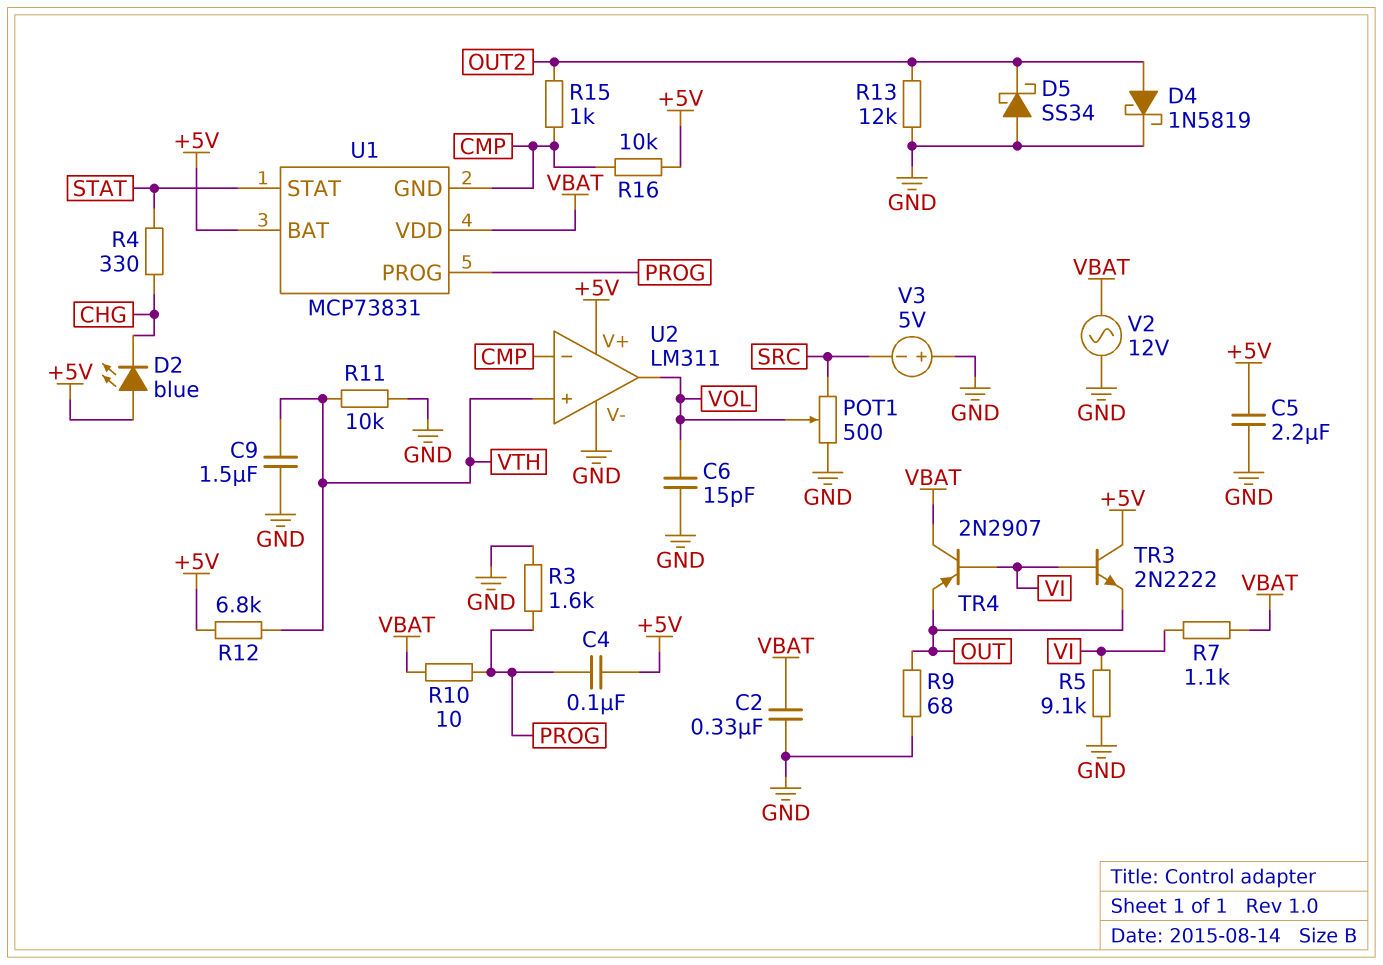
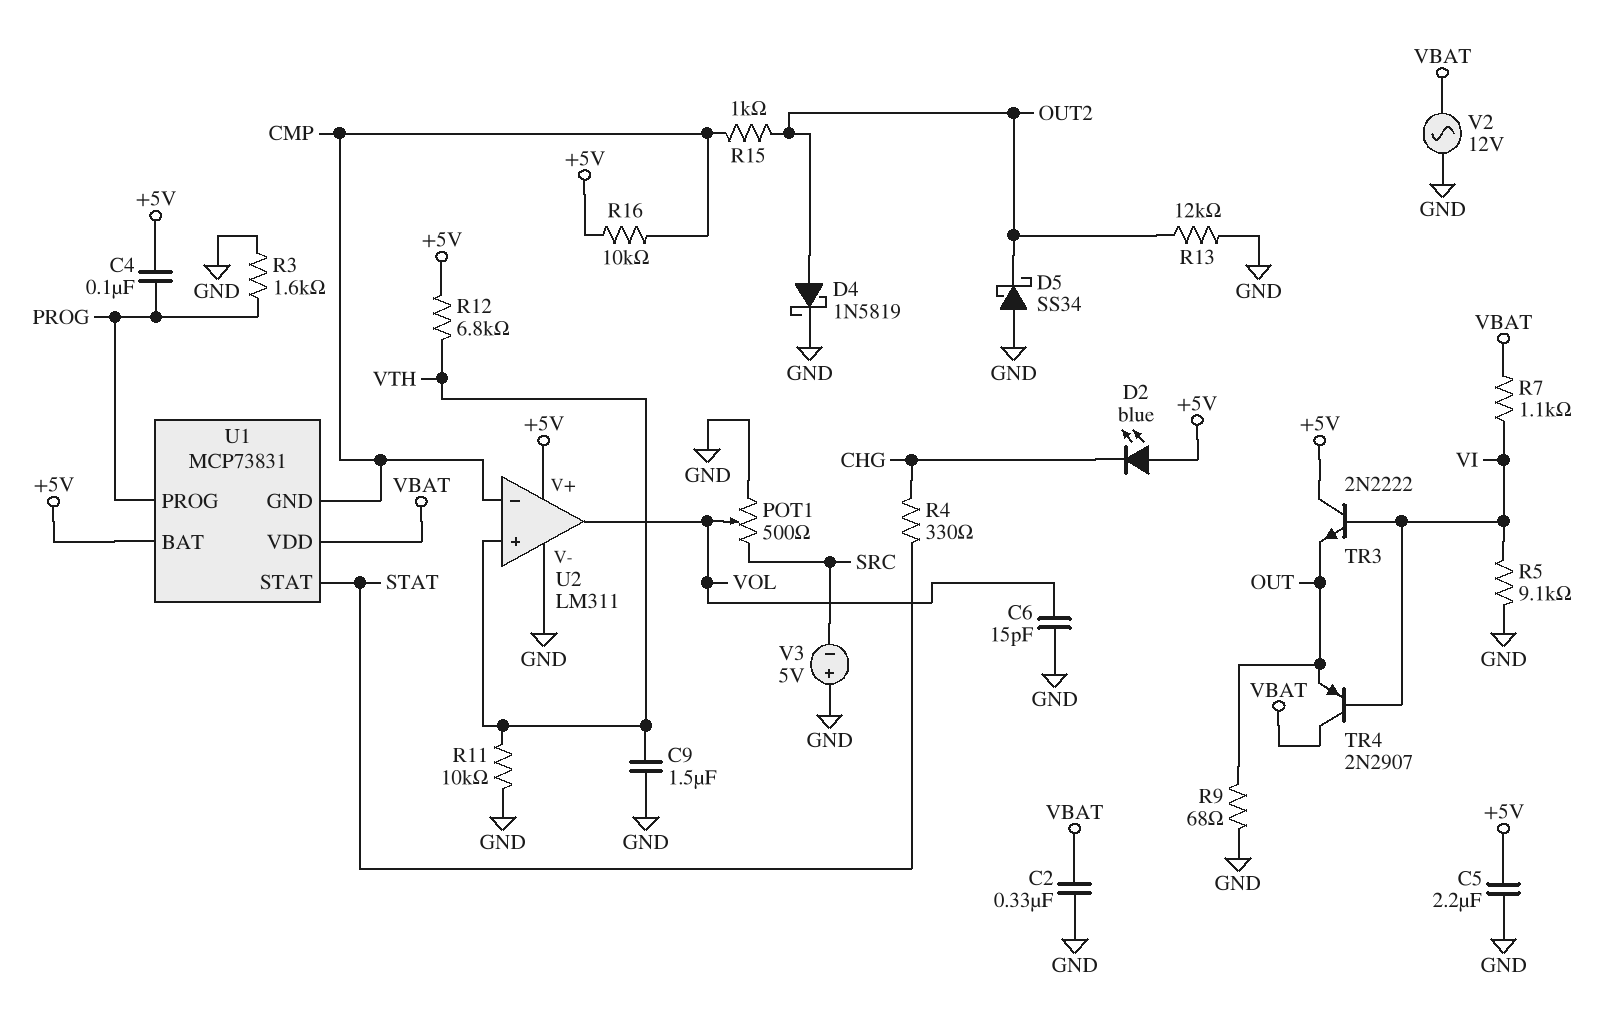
R10: 10 (PROG, VBAT) -> none

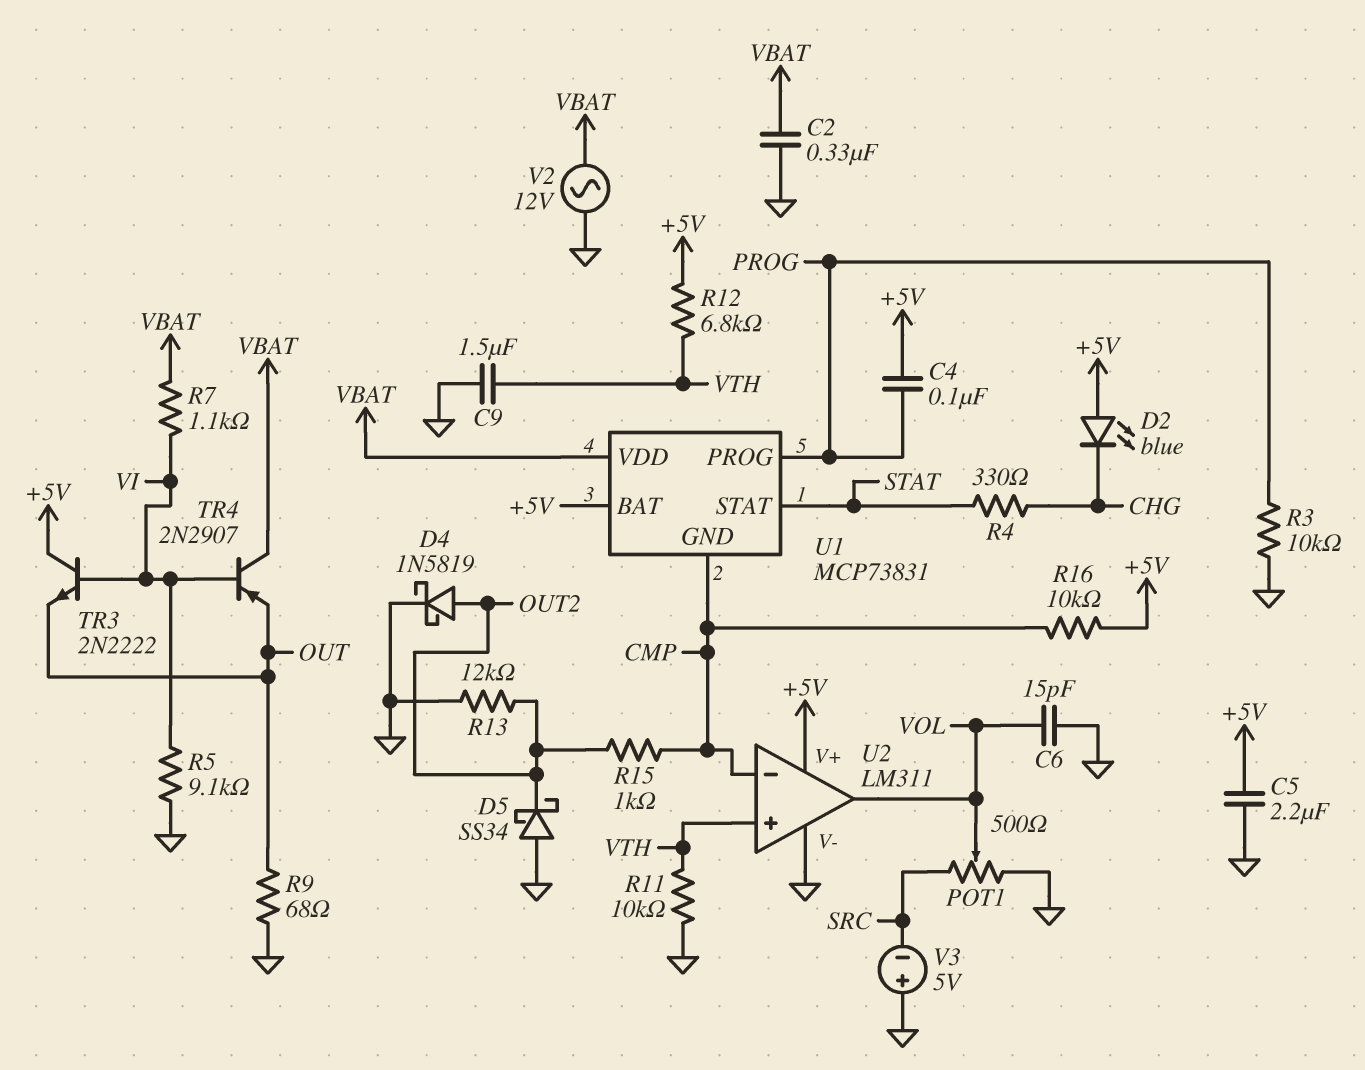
R3: 1.6k (GND, PROG) -> 10k (GND, PROG)

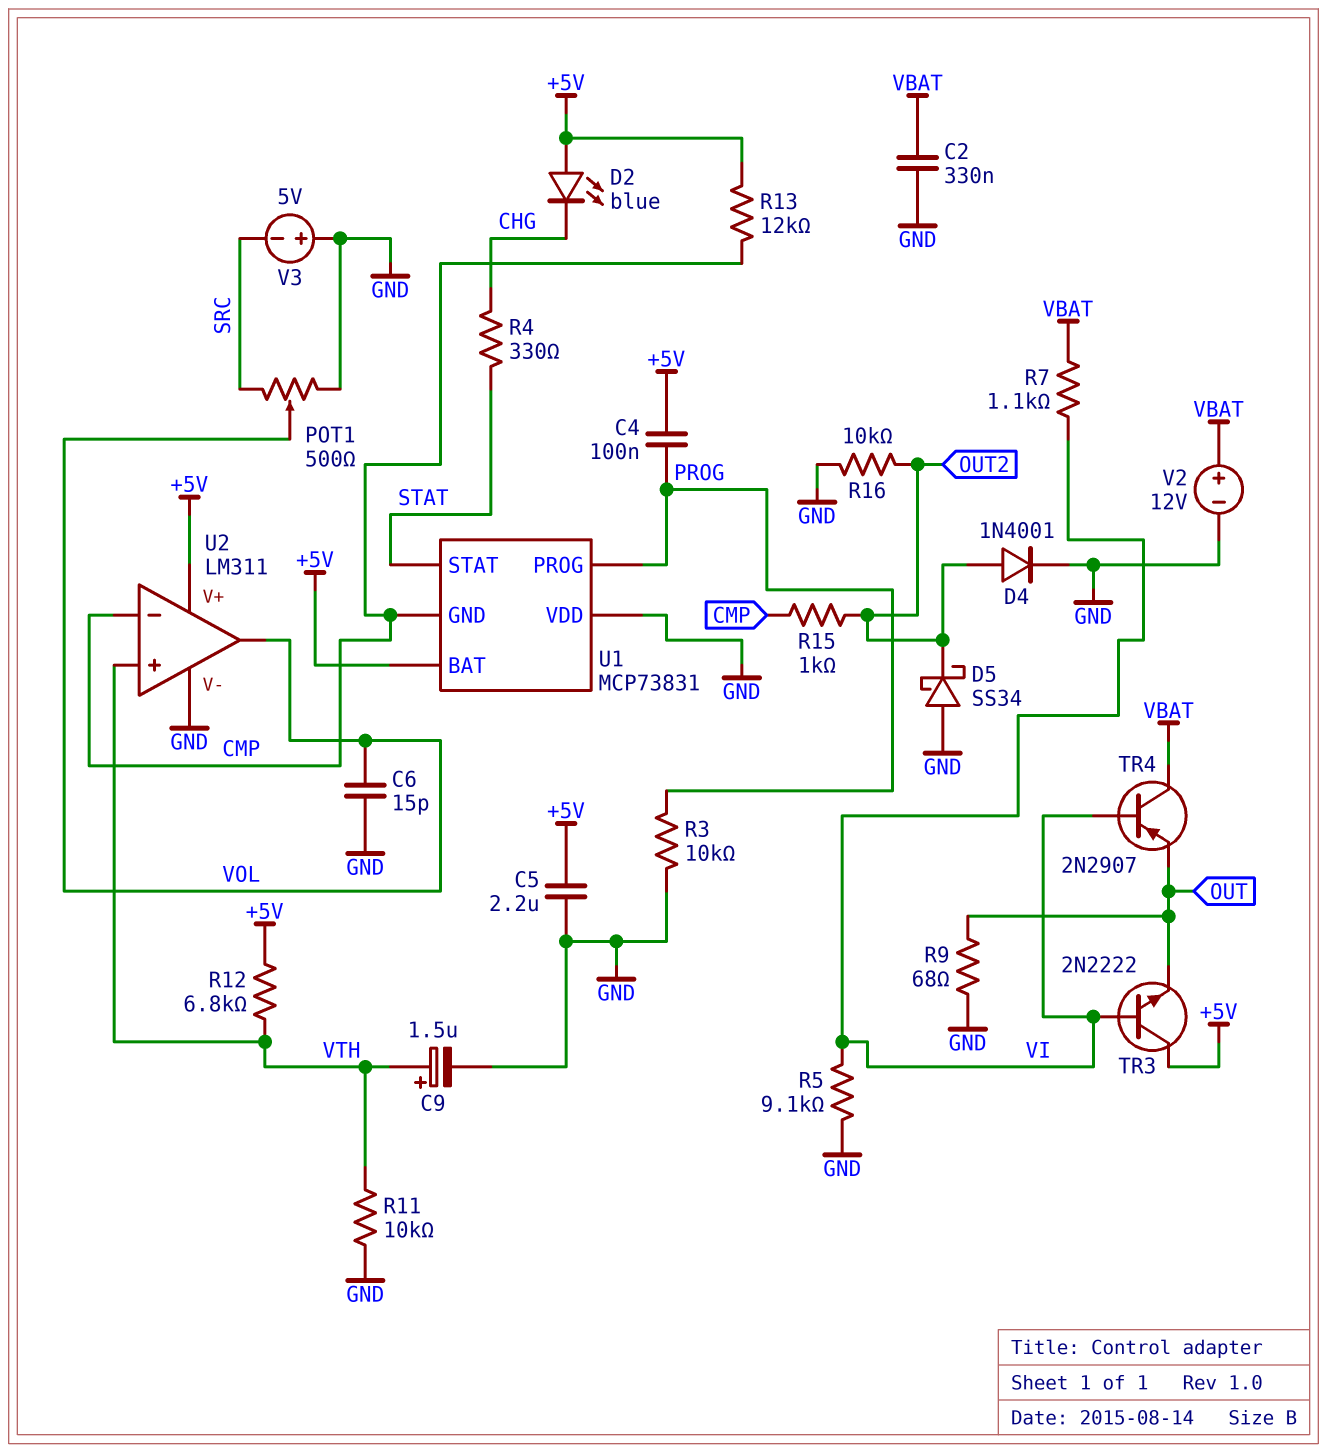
C9: 1.5uF (GND, VTH) -> 1.5uF (plus VTH, minus GND)
D4: schottky 1N5819 (A OUT2, K GND) -> diode 1N4001 (A OUT2, K GND)
R13: 12k (GND, OUT2) -> 12k (+5V, CMP)
R16: 10k (+5V, CMP) -> 10k (GND, OUT2)
U1 pin VDD: VBAT -> GND
V2: AC 12V (GND, VBAT) -> 12V (plus VBAT, minus GND)

